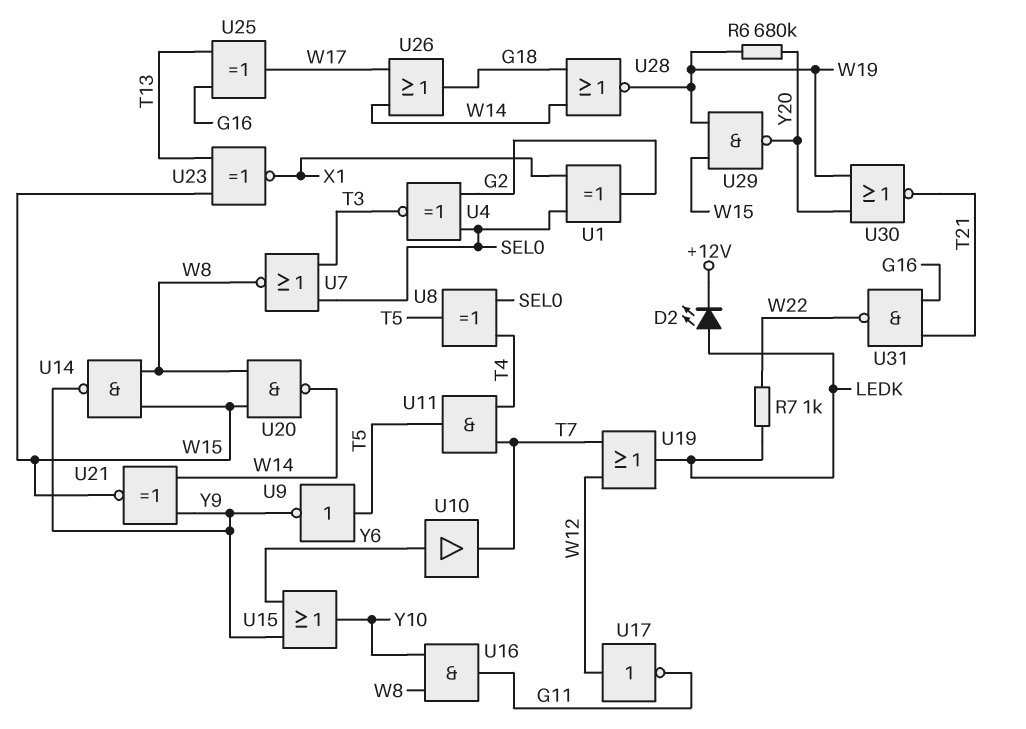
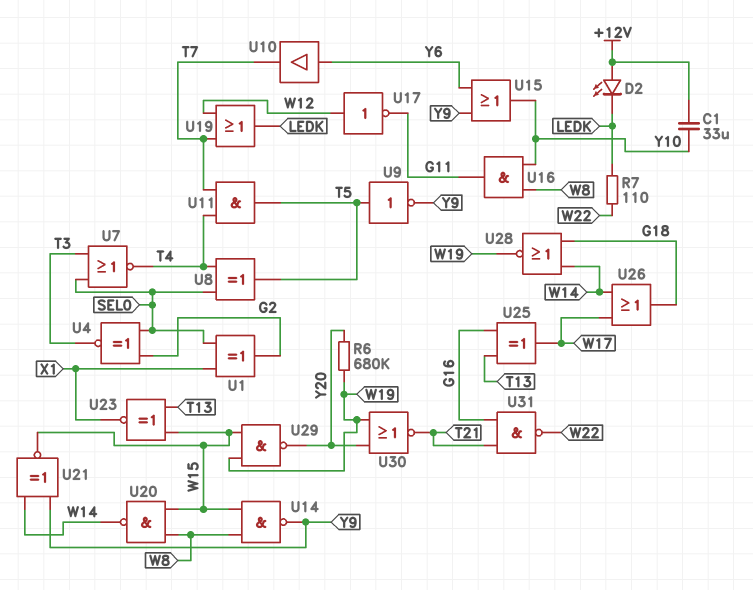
C1: none -> 33uF (+12V, Y10)
D2: LED (A LEDK, K +12V) -> LED (A +12V, K LEDK)
R7: 1k (LEDK, W22) -> 110 (LEDK, W22)
U7: NOR (in SEL0, in T3, out W8) -> NOR (in SEL0, in T3, out T4)

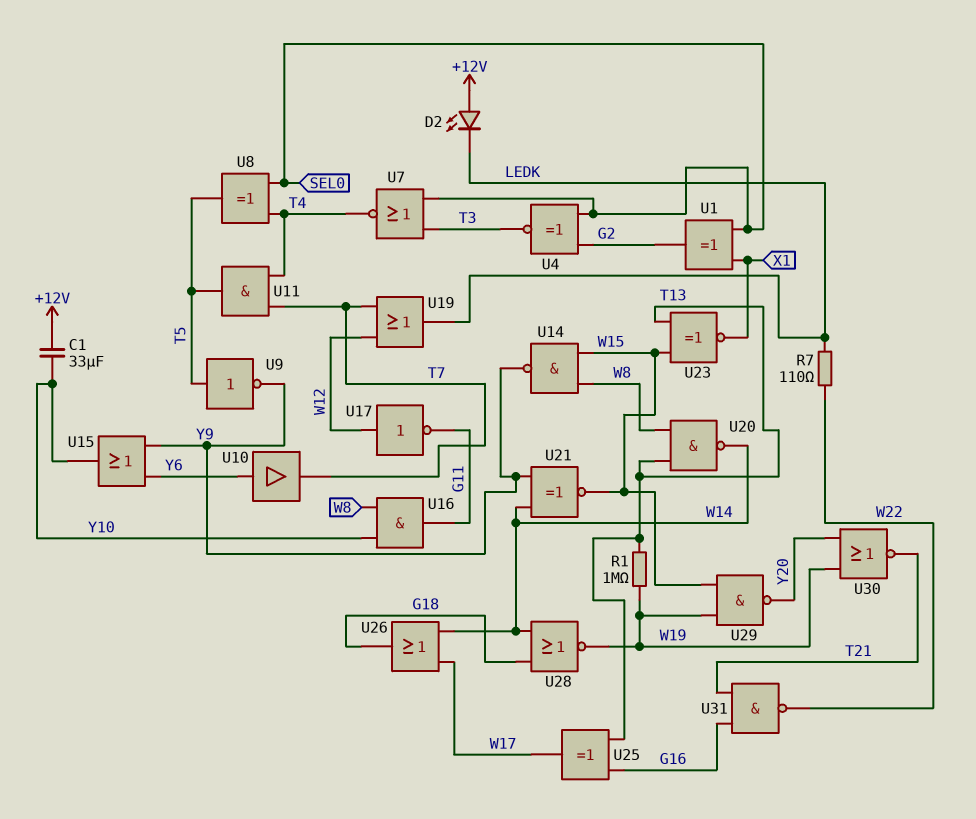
R1: none -> 1M (T13, W19)
R6: 680k (W19, Y20) -> none
U20: NAND (in W8, in W15, out W14) -> NAND (in T13, in W8, out W14)

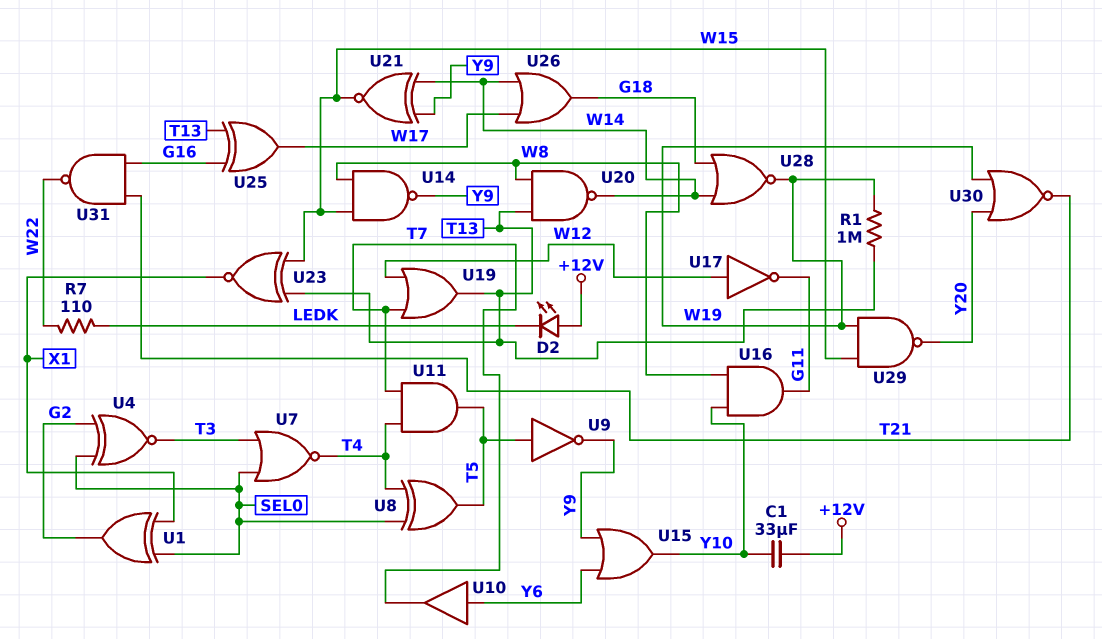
U19: OR (in T7, in W12, out LEDK) -> OR (in T7, in W12, out T13)

